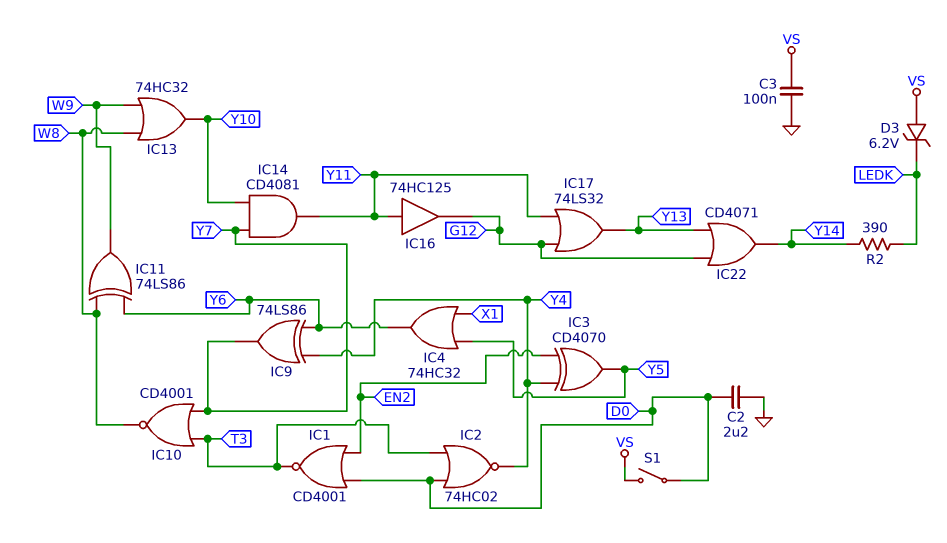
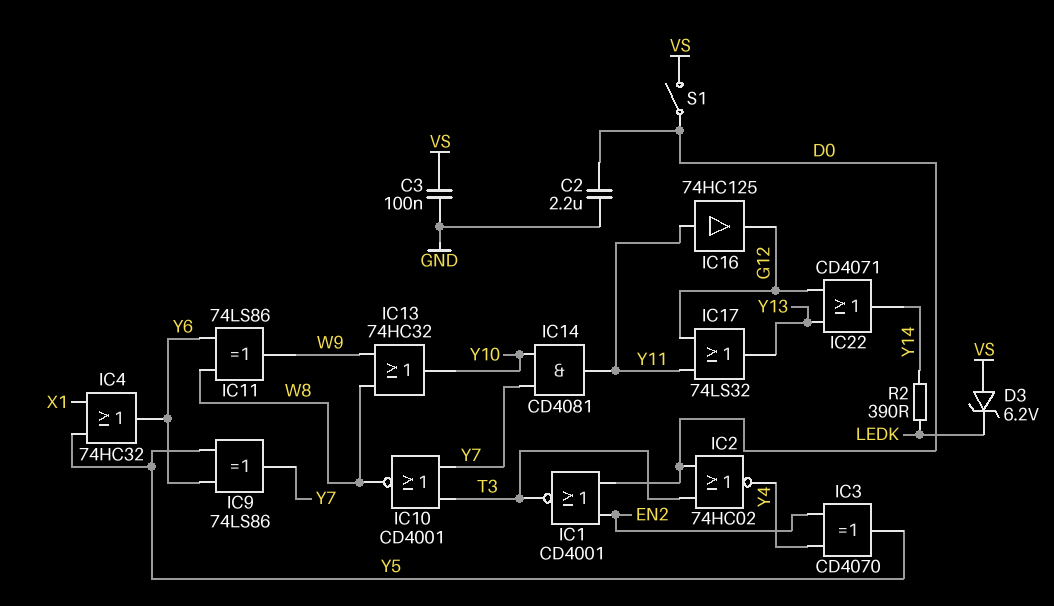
IC9: XOR 74LS86 (in Y4, in Y6, out Y7) -> XOR 74LS86 (in Y5, in Y6, out Y7)

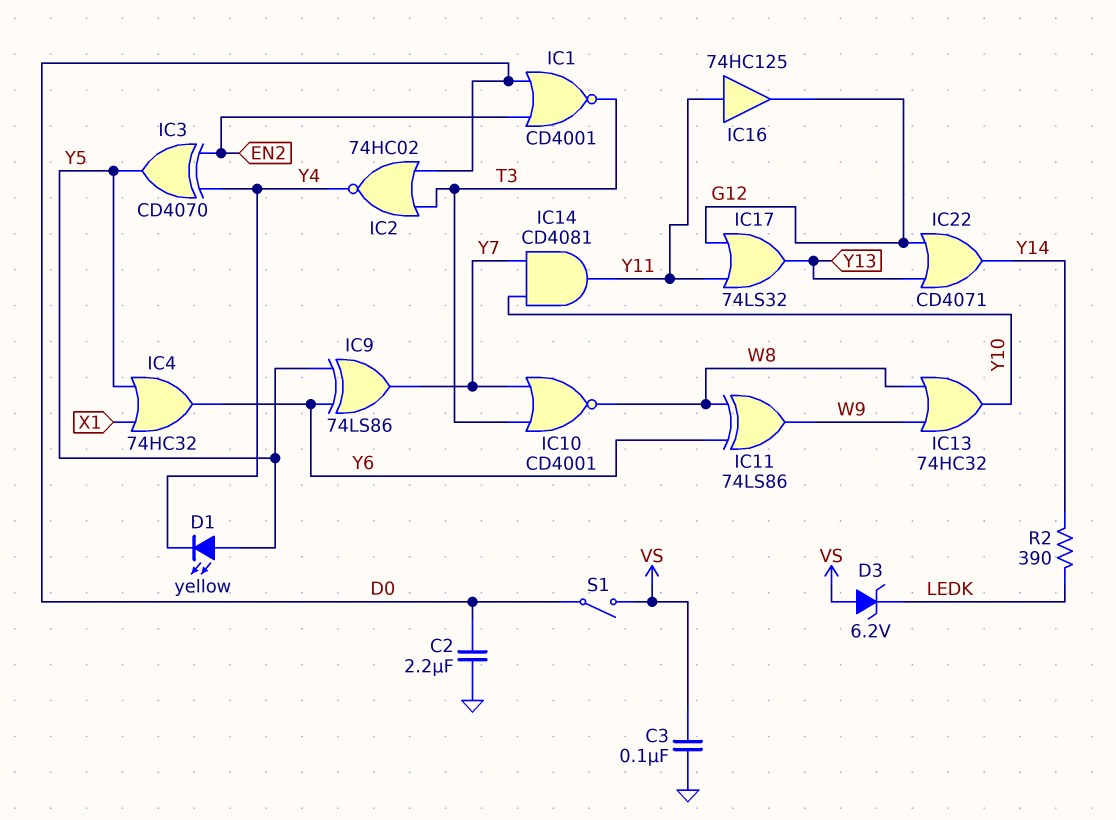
D1: none -> LED yellow (A Y5, K Y4)

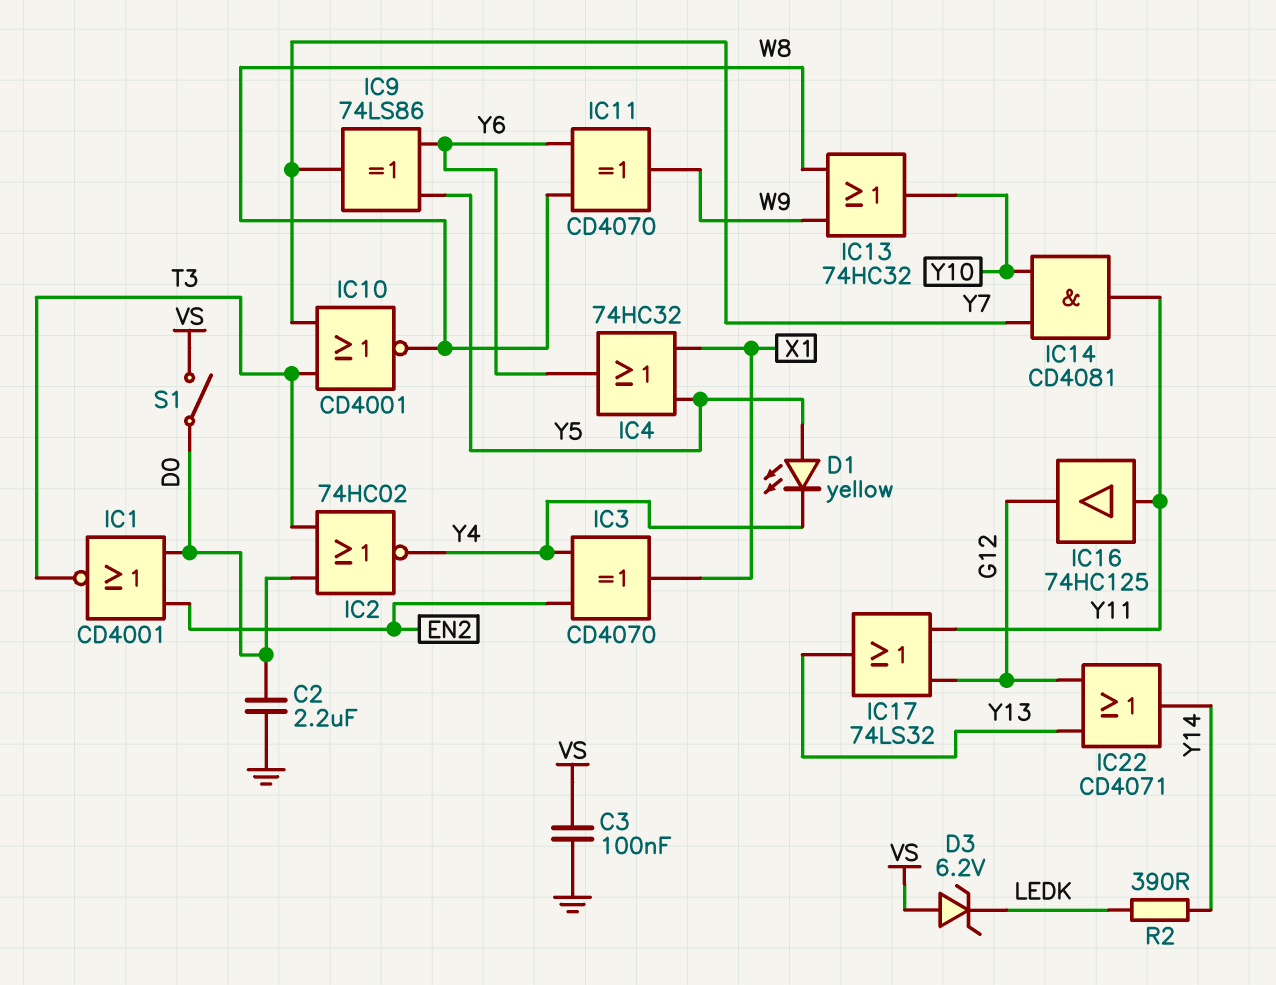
IC3: XOR CD4070 (in EN2, in Y4, out Y5) -> XOR CD4070 (in EN2, in Y4, out X1)
IC11: XOR 74LS86 (in W8, in Y6, out W9) -> XOR CD4070 (in W8, in Y6, out W9)

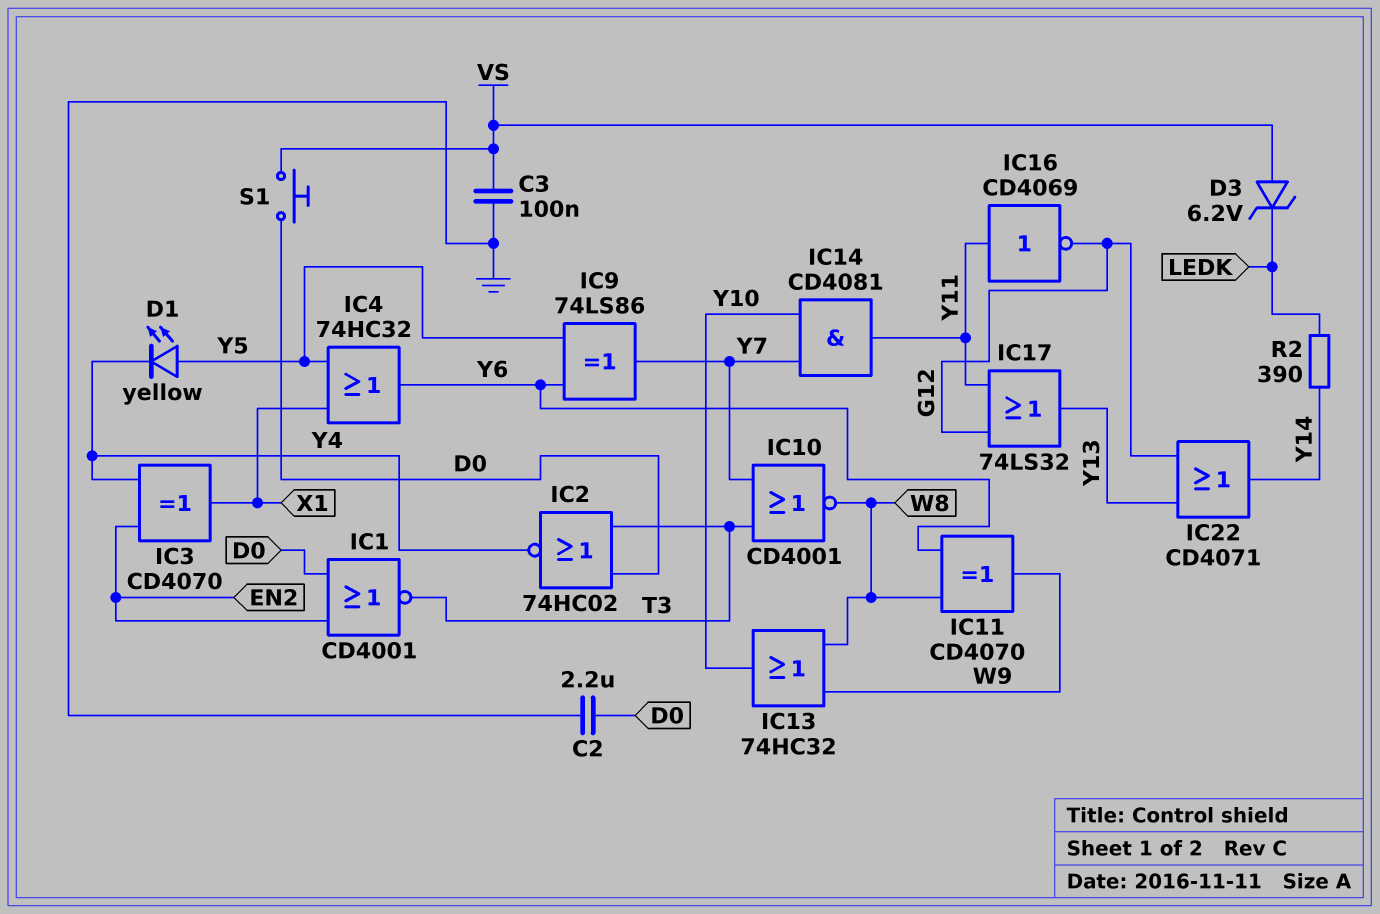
IC16: buffer 74HC125 (in Y11, out G12) -> NOT CD4069 (in Y11, out G12)
S1: switch (D0, VS) -> button (D0, VS)

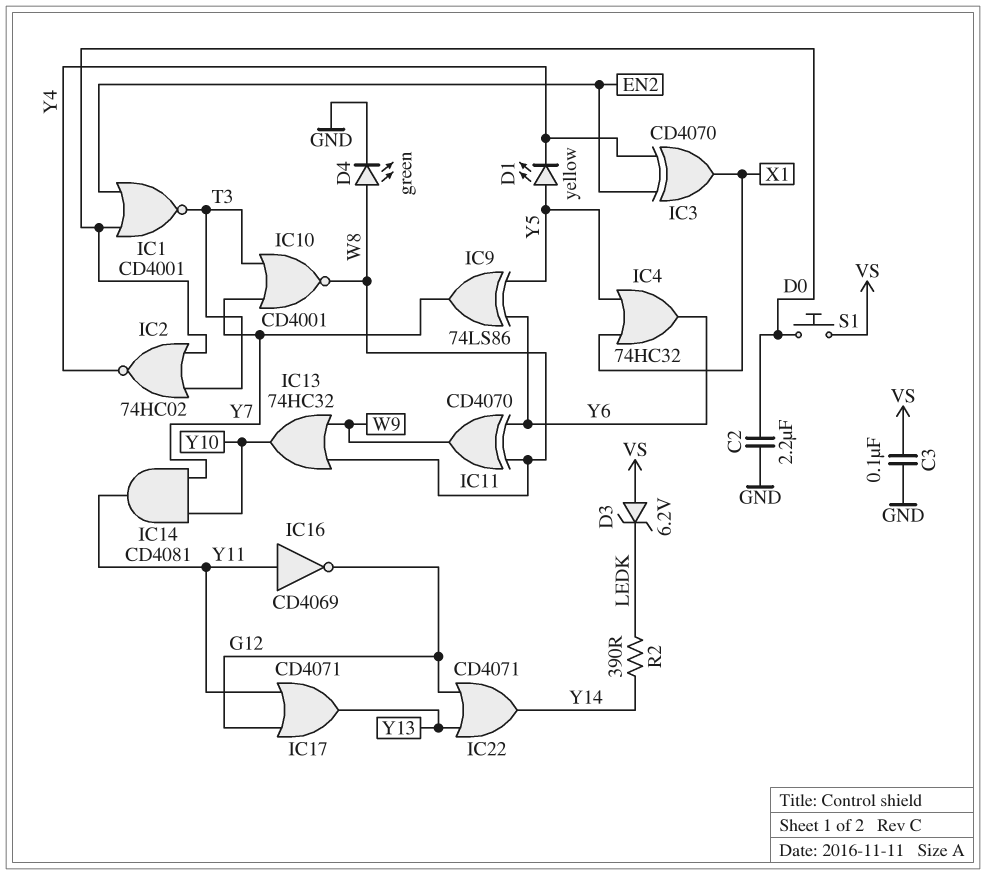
D4: none -> LED green (A W8, K GND)
IC17: OR 74LS32 (in G12, in Y11, out Y13) -> OR CD4071 (in G12, in Y11, out Y13)

